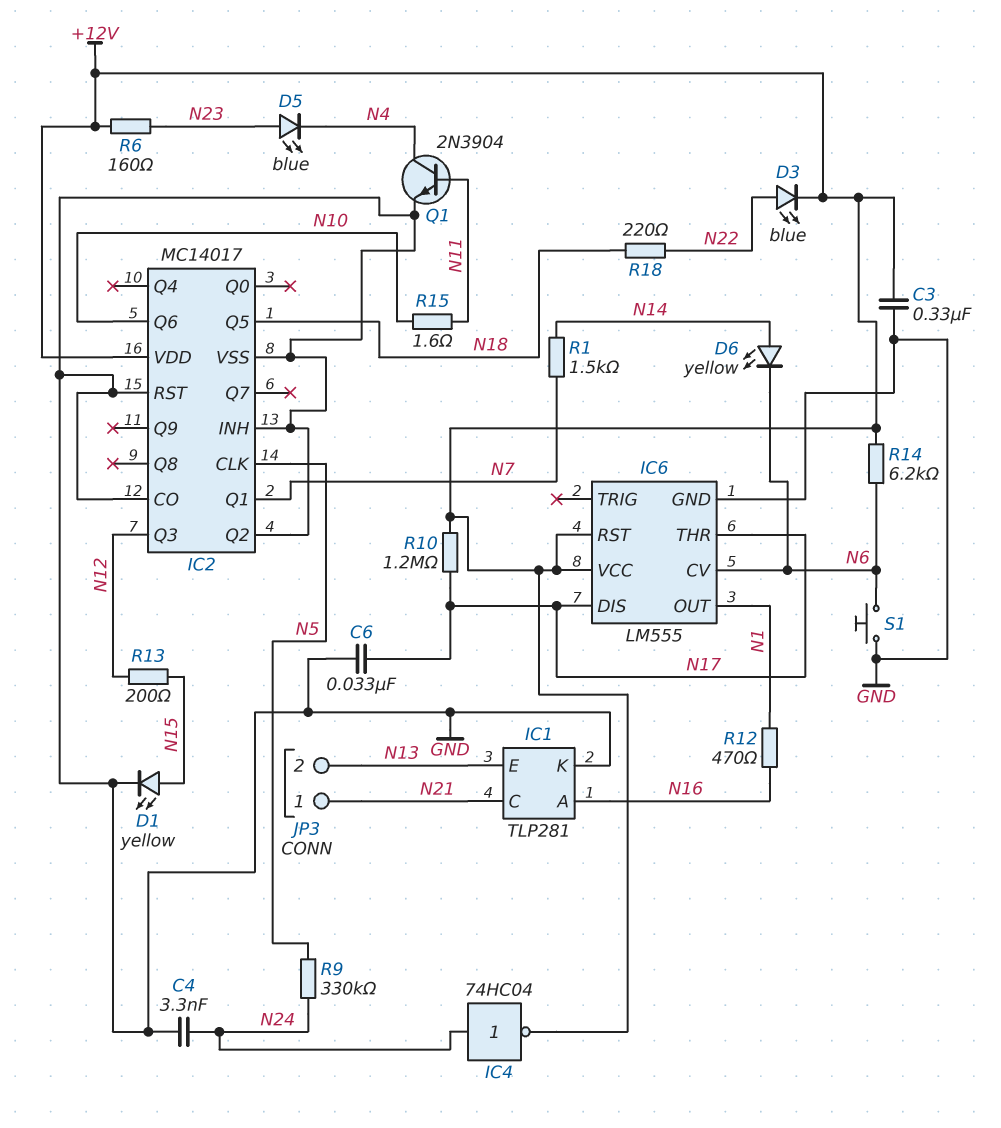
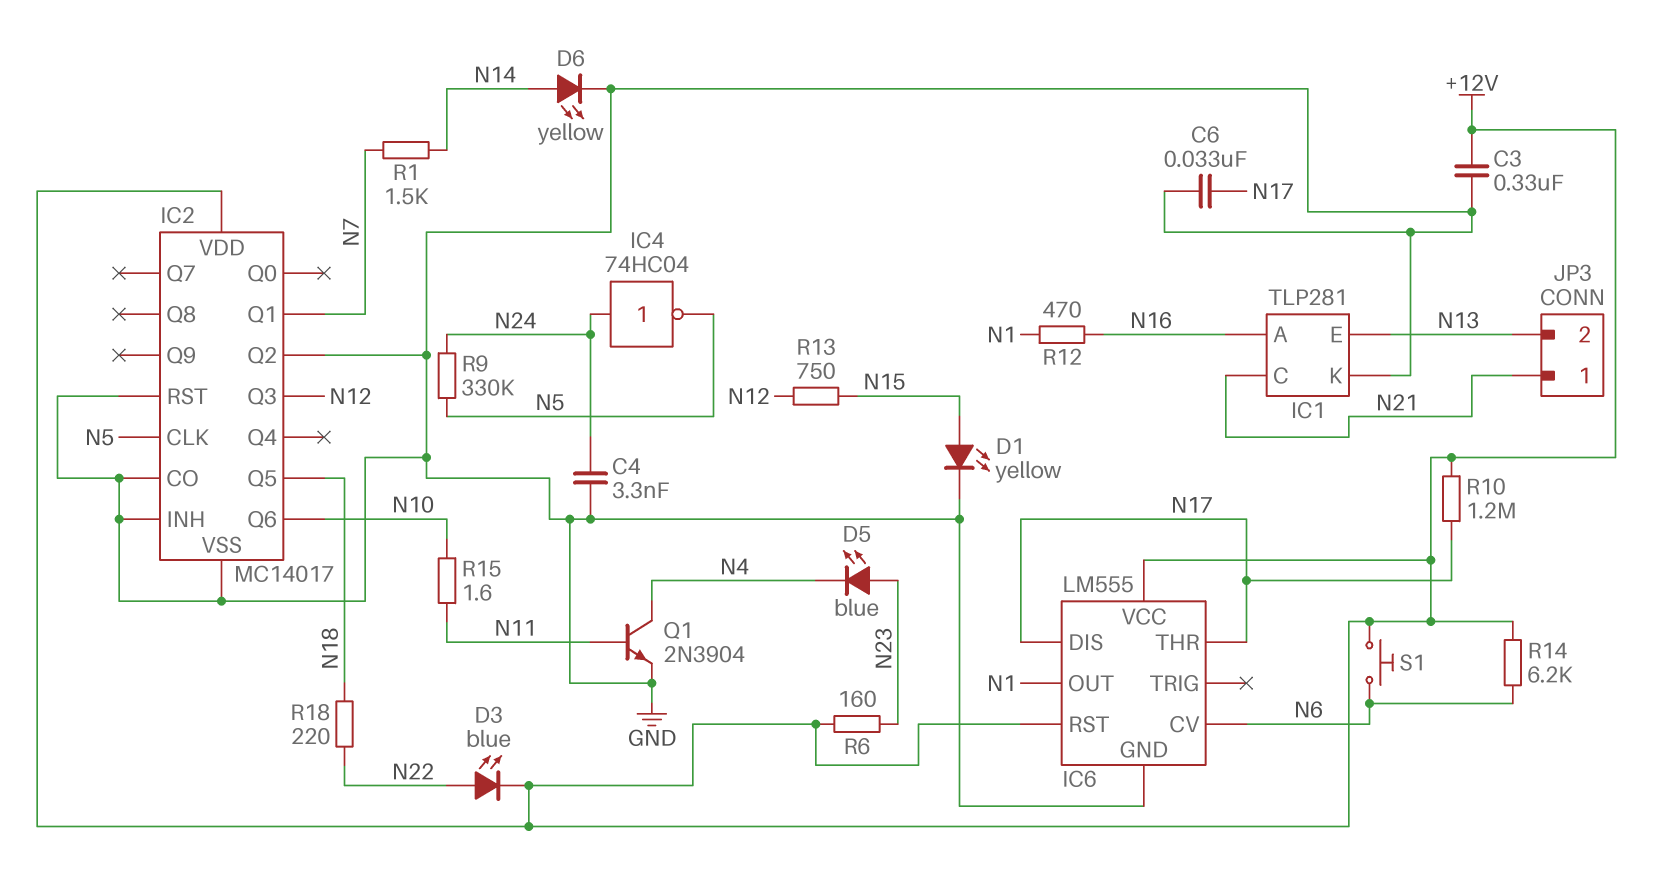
D6: LED yellow (A N14, K N6) -> LED yellow (A N14, K GND)
IC4: NOT 74HC04 (in N24, out +12V) -> NOT 74HC04 (in N24, out N5)
R13: 200 (N12, N15) -> 750 (N12, N15)
S1: button (GND, N6) -> button (+12V, N6)

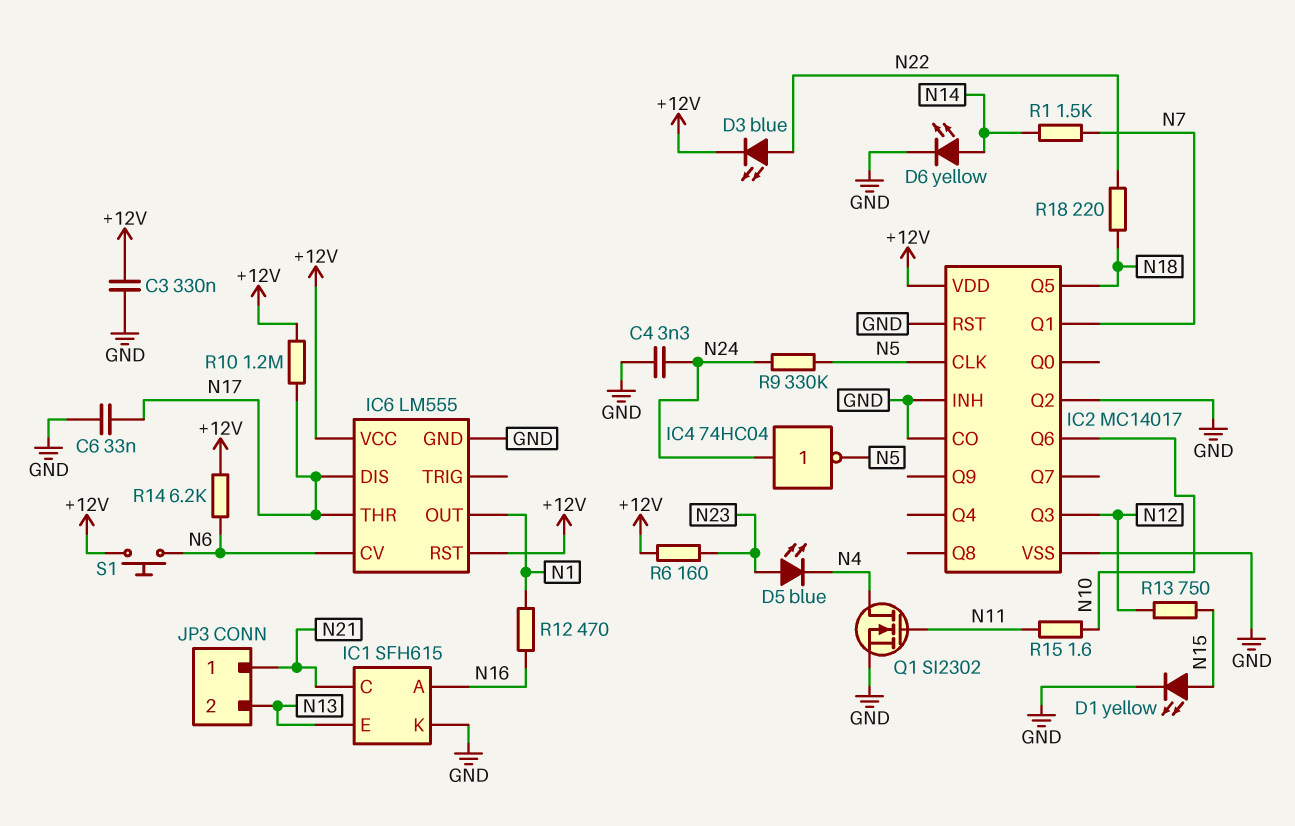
IC1: TLP281 -> SFH615
Q1: NPN 2N3904 (B N11, C N4, E GND) -> NMOS SI2302 (G N11, D N4, S GND)

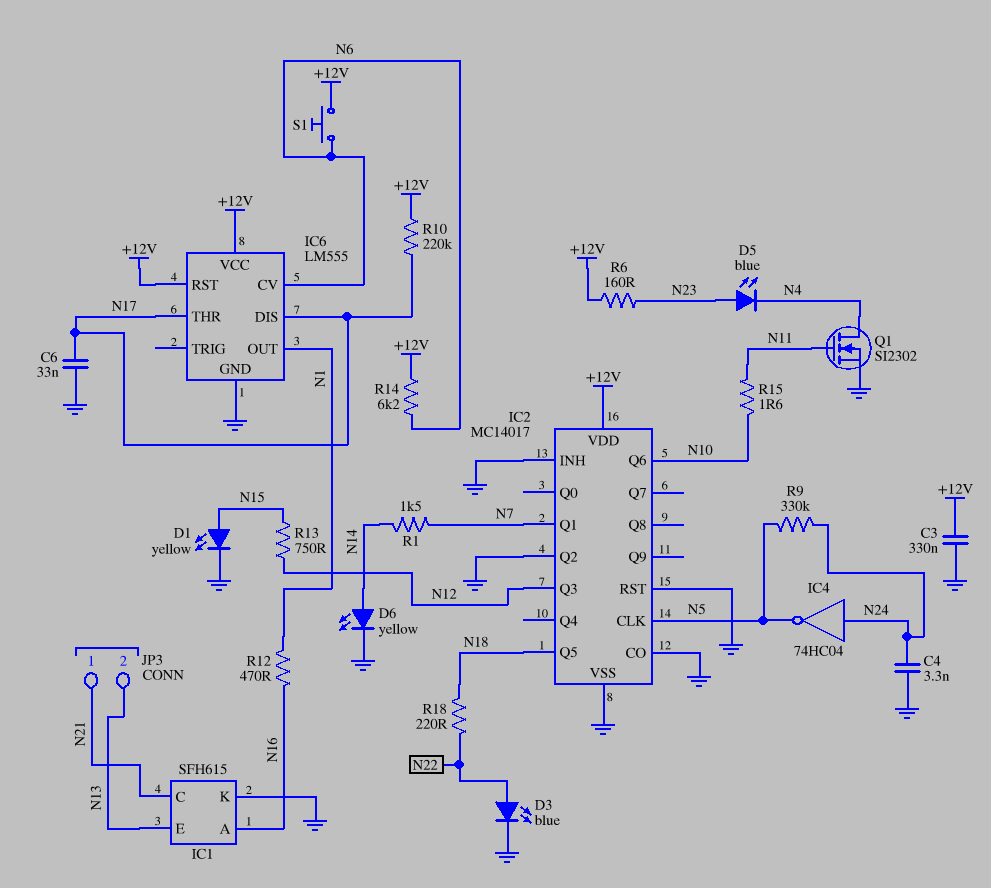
D3: LED blue (A N22, K +12V) -> LED blue (A N22, K GND)
R10: 1.2M (+12V, N17) -> 220k (+12V, N17)

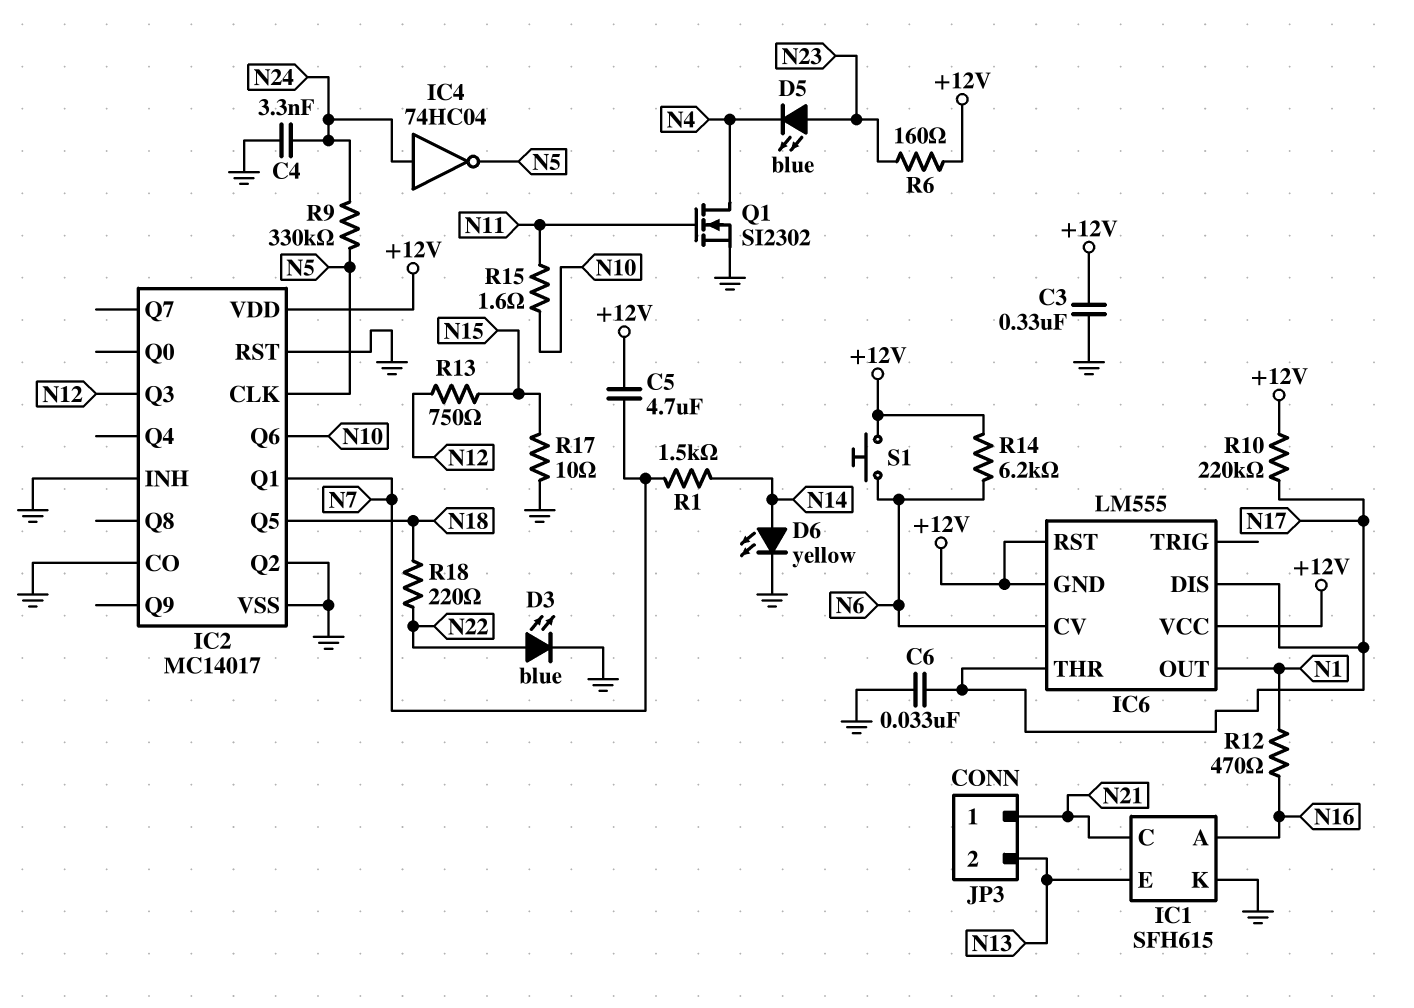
C5: none -> 4.7uF (+12V, N7)
D1: LED yellow (A N15, K GND) -> none
IC6 pin GND: GND -> +12V
R17: none -> 10 (GND, N15)

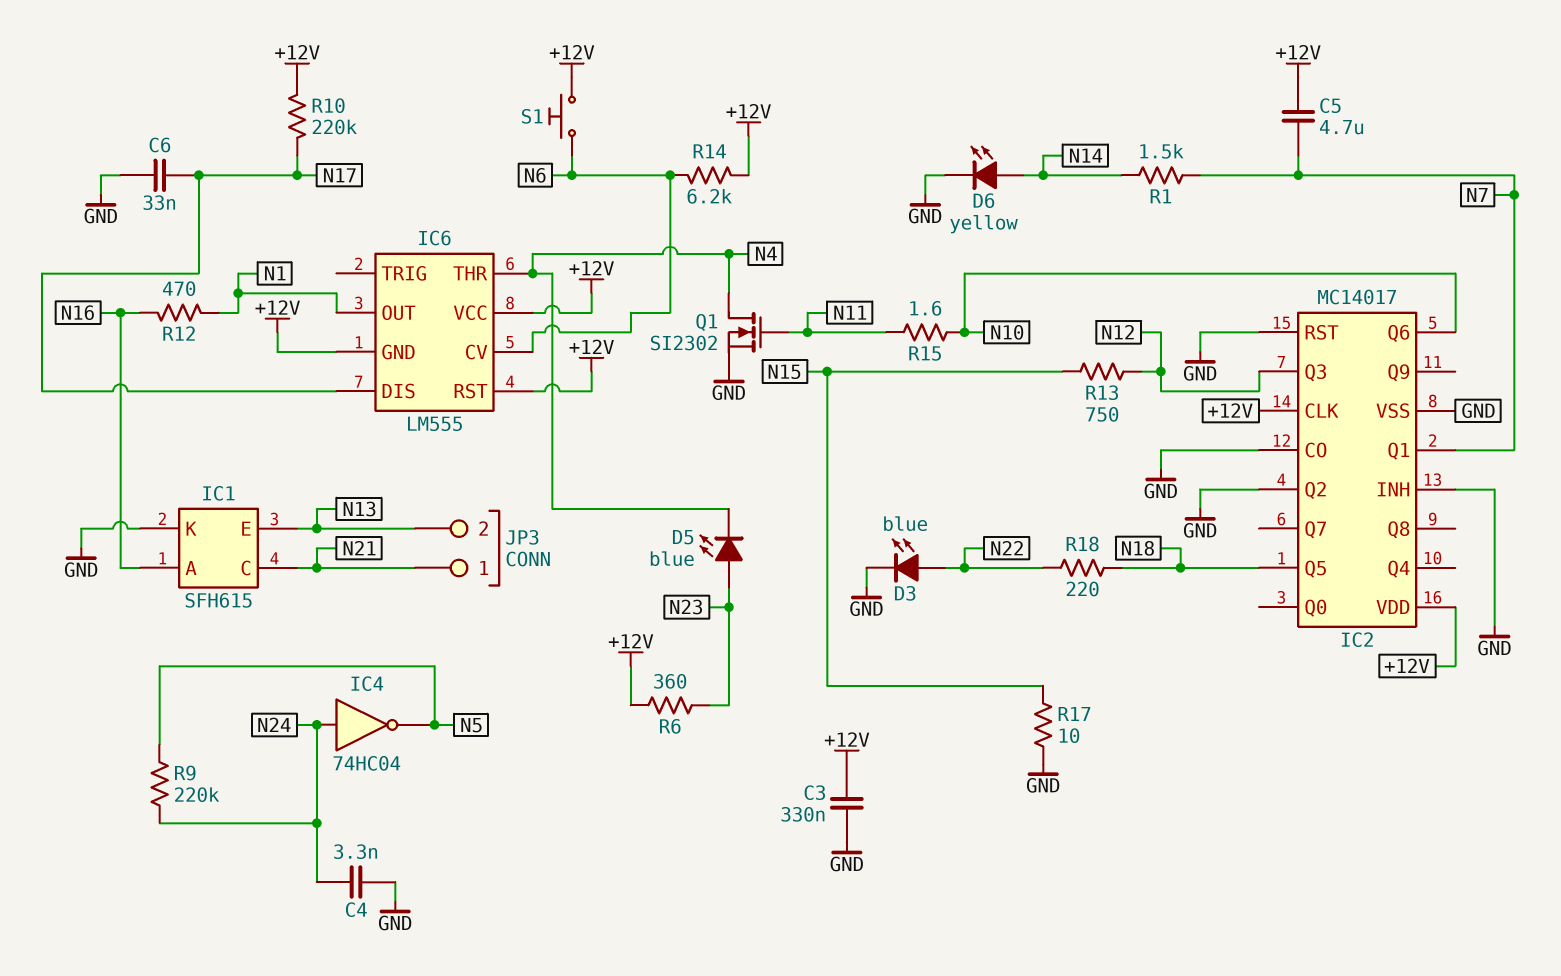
IC2 pin CLK: N5 -> +12V
IC6 pin THR: N17 -> N4
R6: 160 (+12V, N23) -> 360 (+12V, N23)
R9: 330k (N5, N24) -> 220k (N5, N24)

